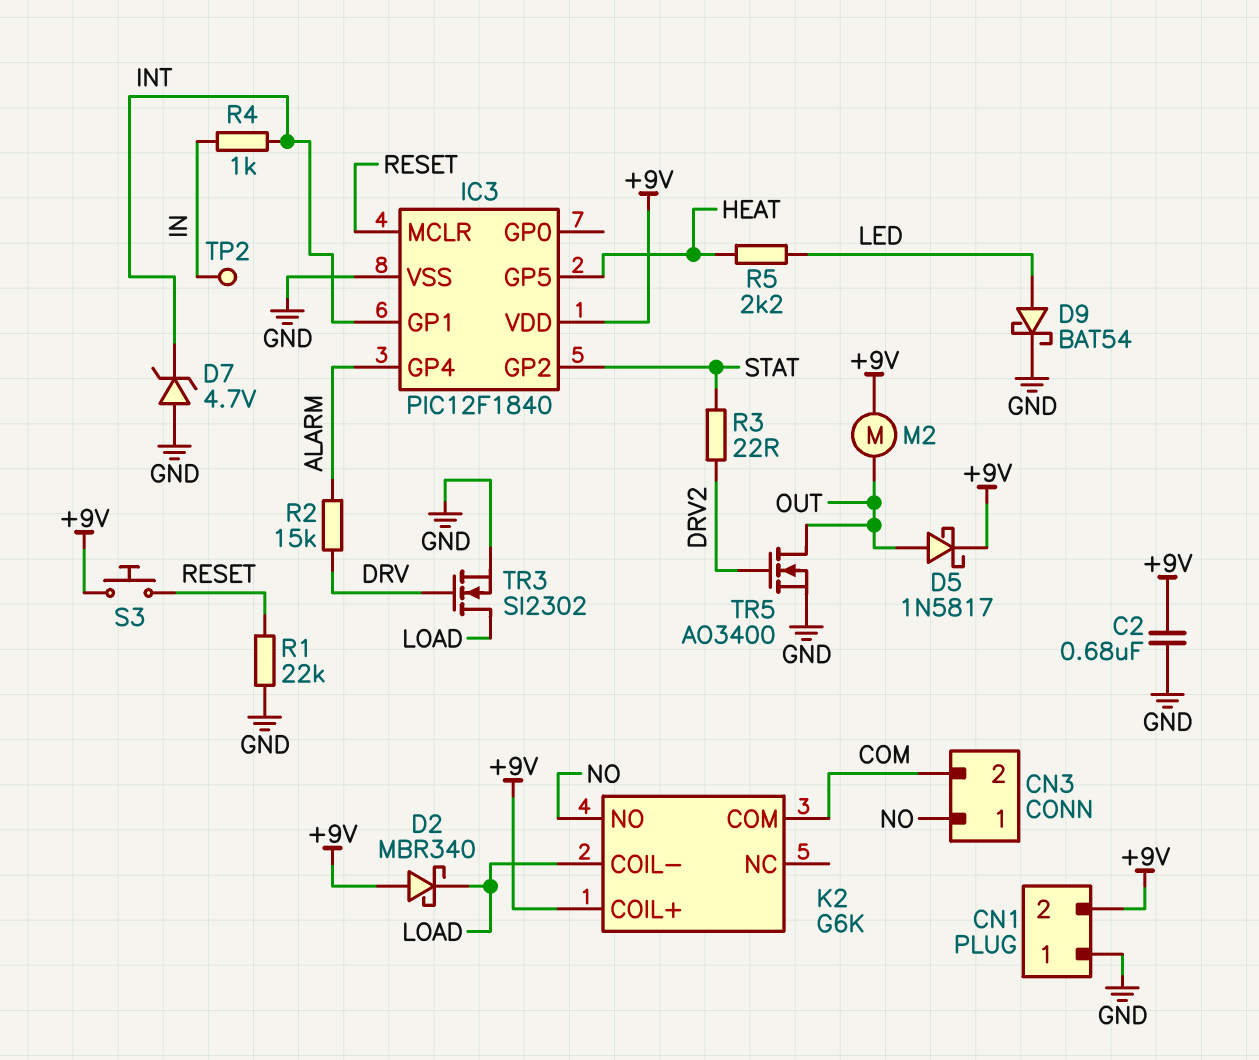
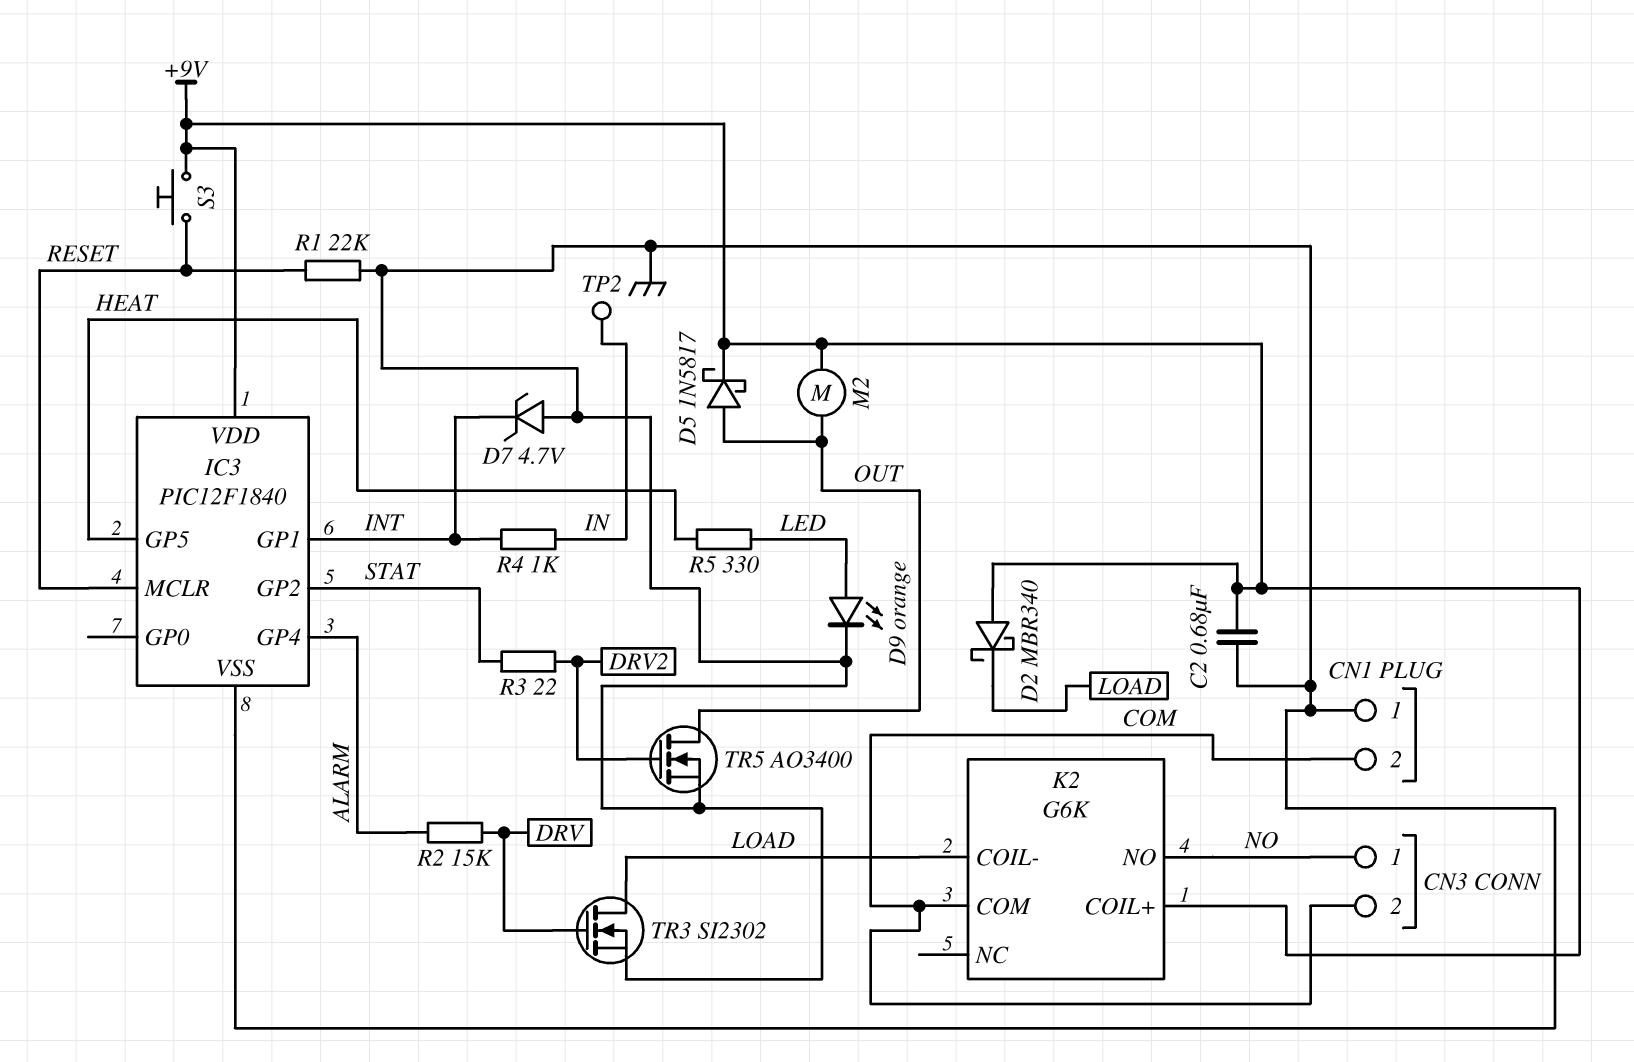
CN1 pin 2: +9V -> COM
D9: schottky BAT54 (A LED, K GND) -> LED orange (A LED, K GND)
R5: 2.2k (HEAT, LED) -> 330 (HEAT, LED)

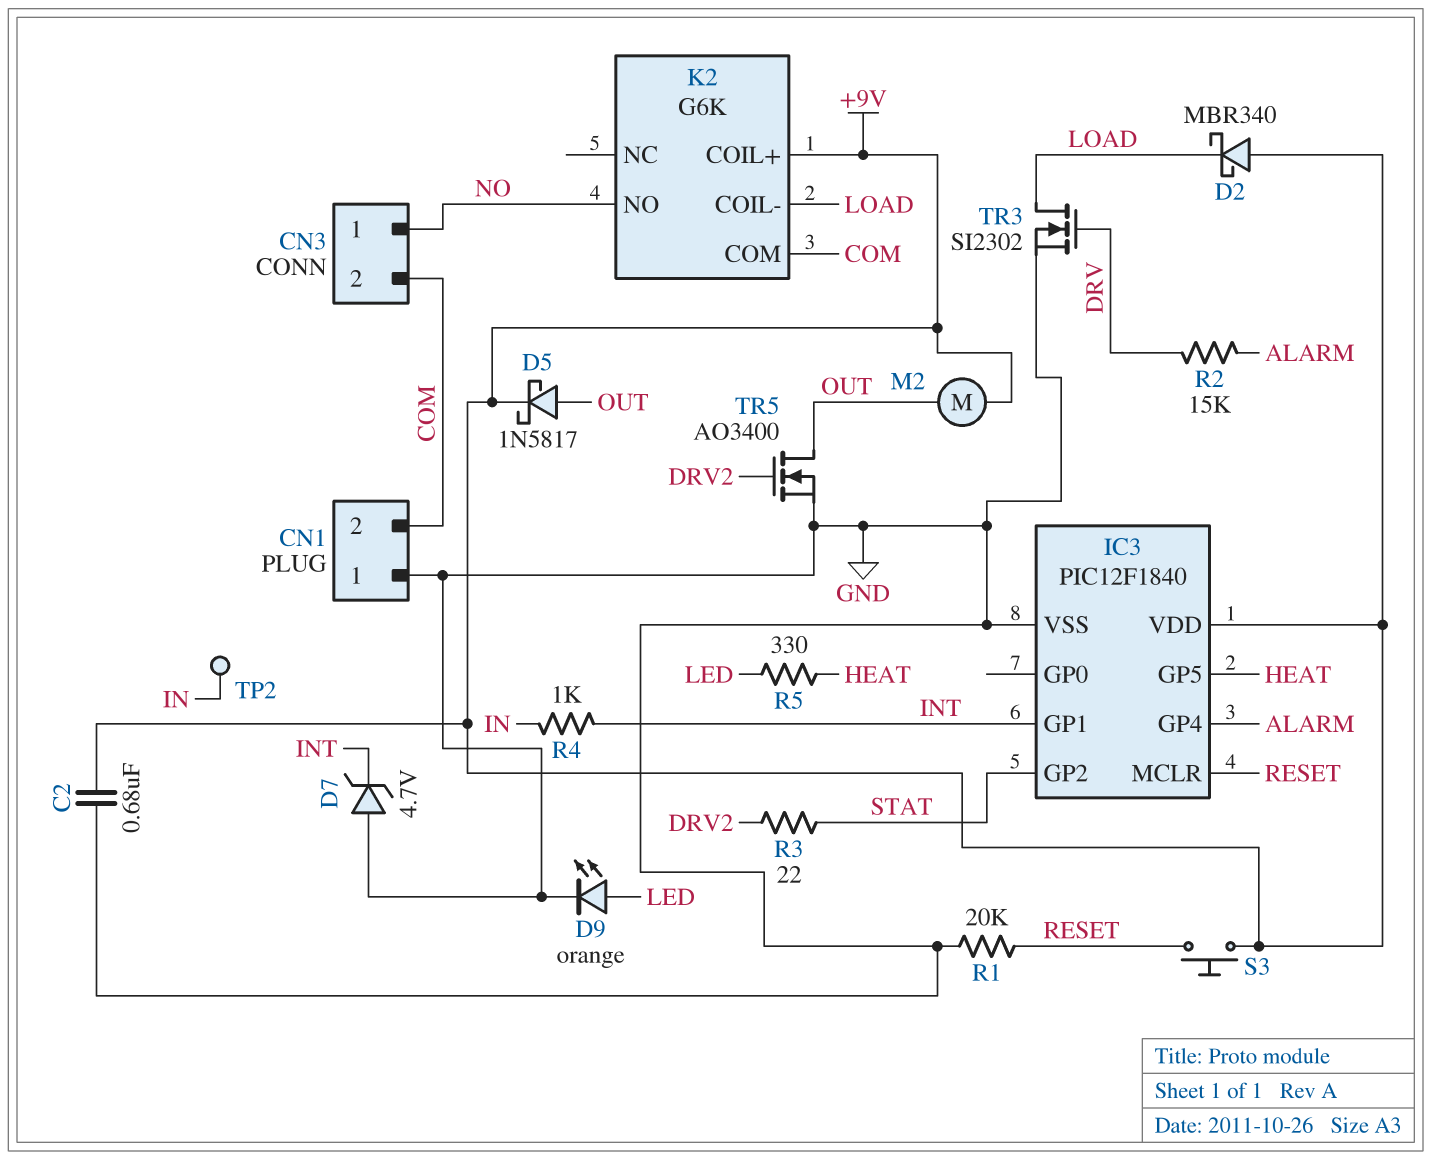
R1: 22k (GND, RESET) -> 20k (GND, RESET)

